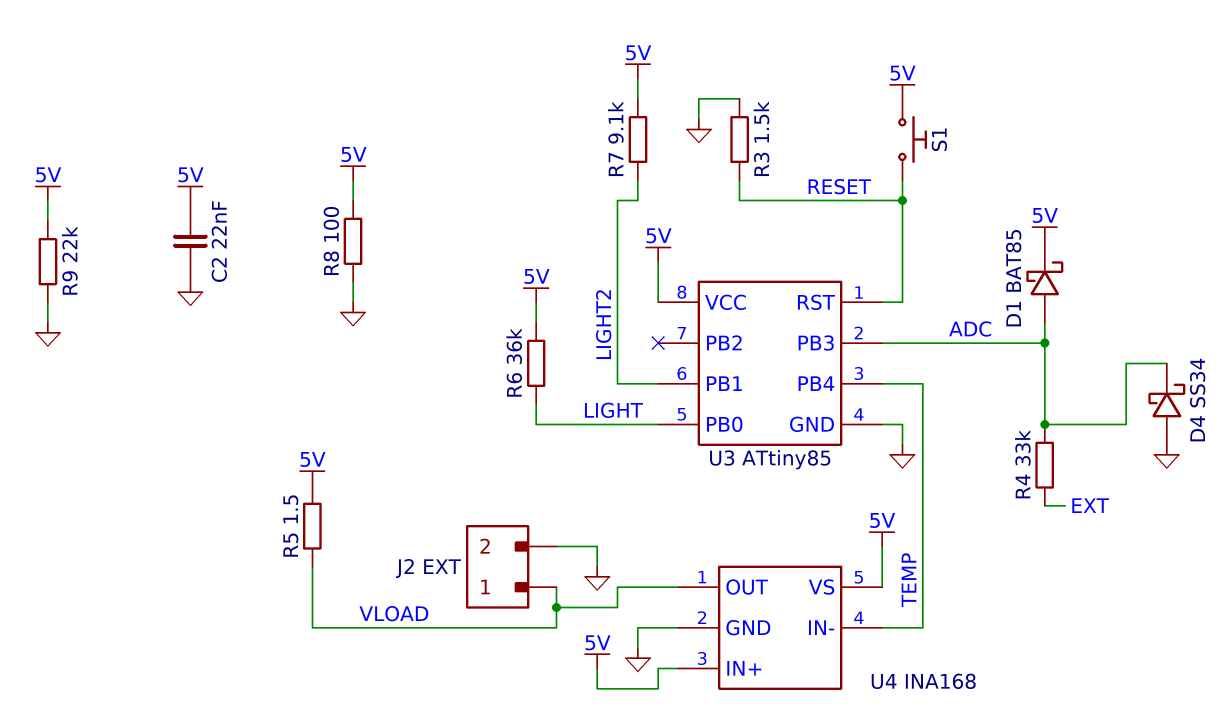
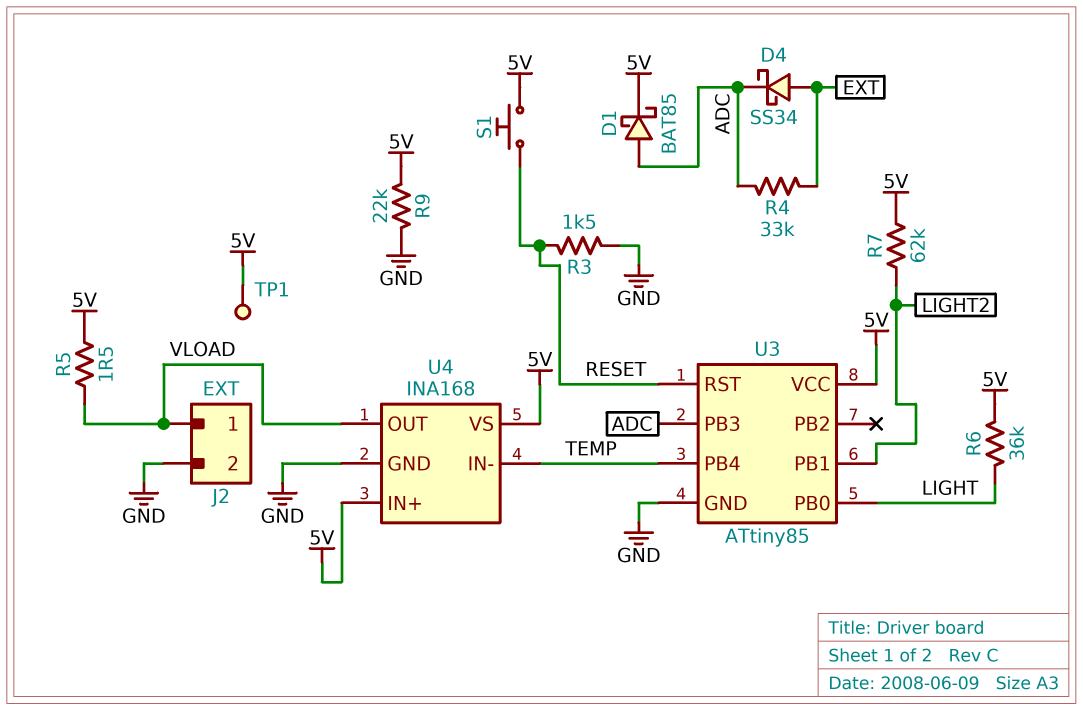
C2: 22nF (5V, GND) -> none
D4: schottky SS34 (A GND, K ADC) -> schottky SS34 (A EXT, K ADC)
R7: 9.1k (5V, LIGHT2) -> 62k (5V, LIGHT2)
R8: 100 (5V, GND) -> none
TP1: none -> test point (5V)

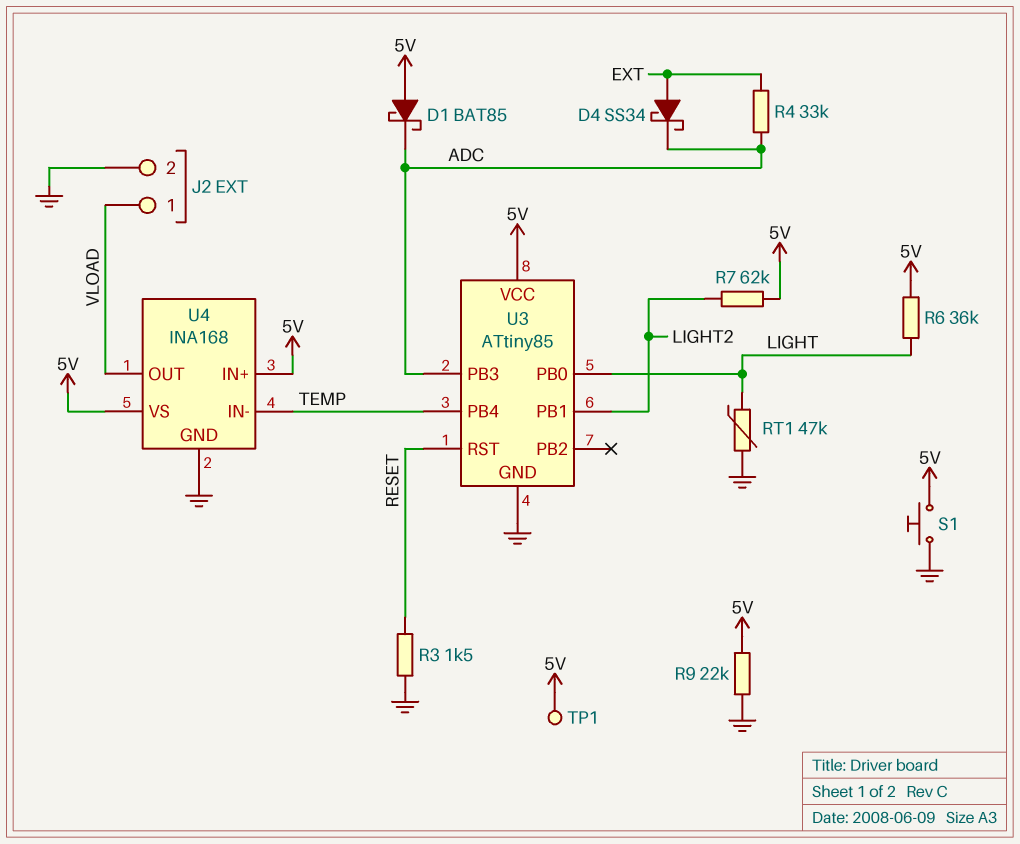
D1: schottky BAT85 (A ADC, K 5V) -> schottky BAT85 (A 5V, K ADC)
R5: 1.5 (5V, VLOAD) -> none
RT1: none -> 47k (GND, LIGHT)
S1: button (5V, RESET) -> button (5V, GND)

